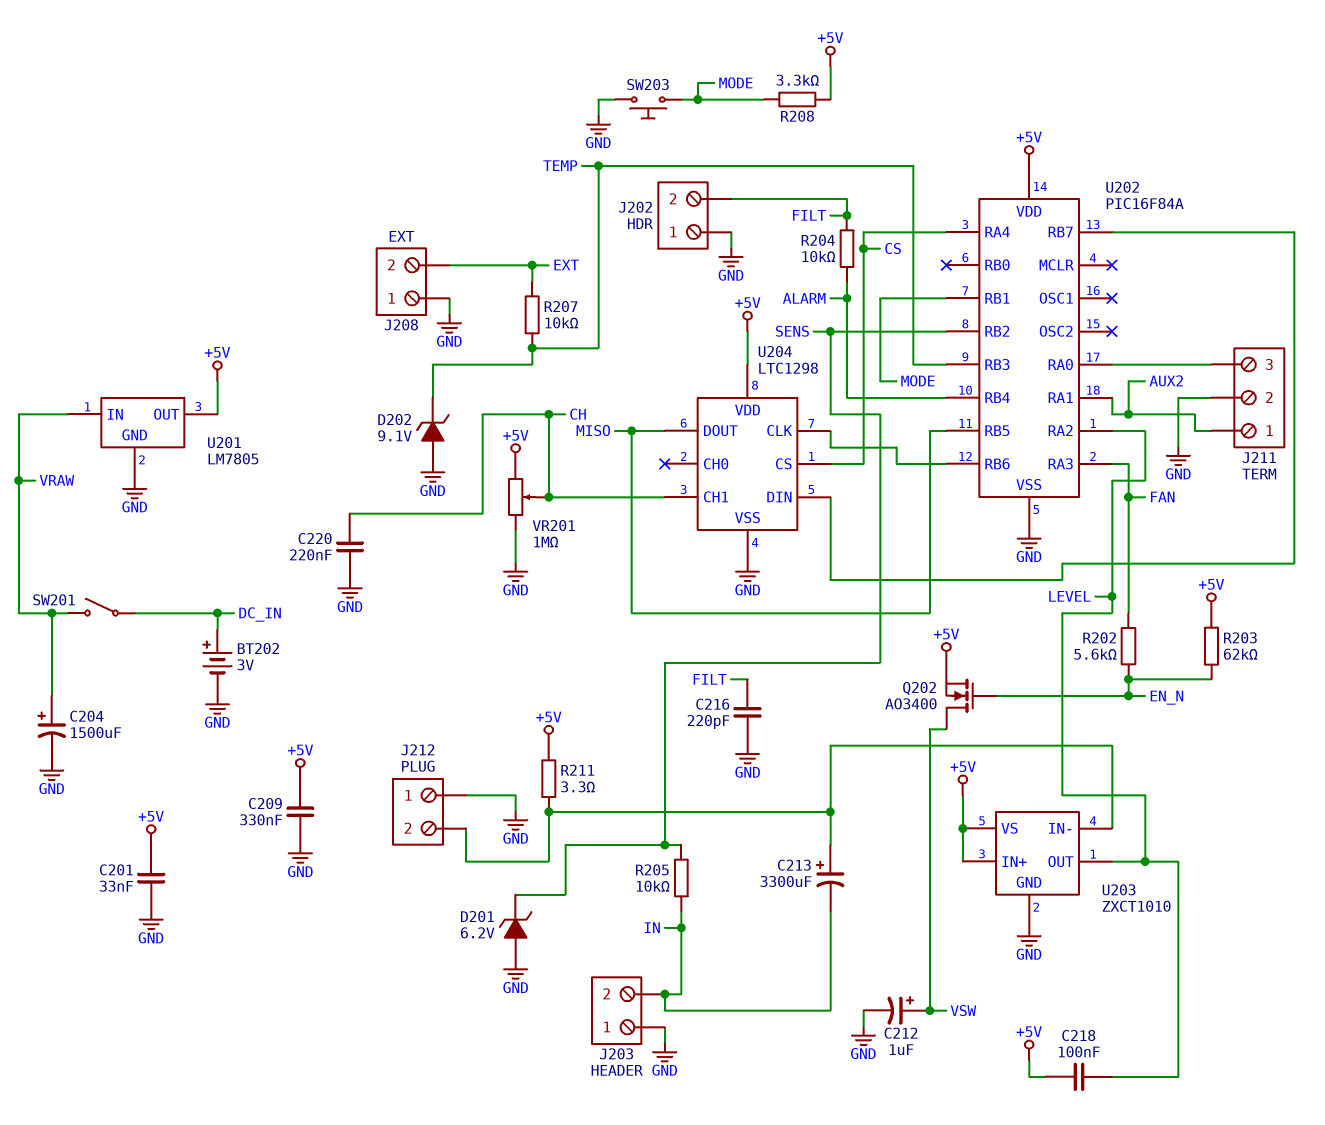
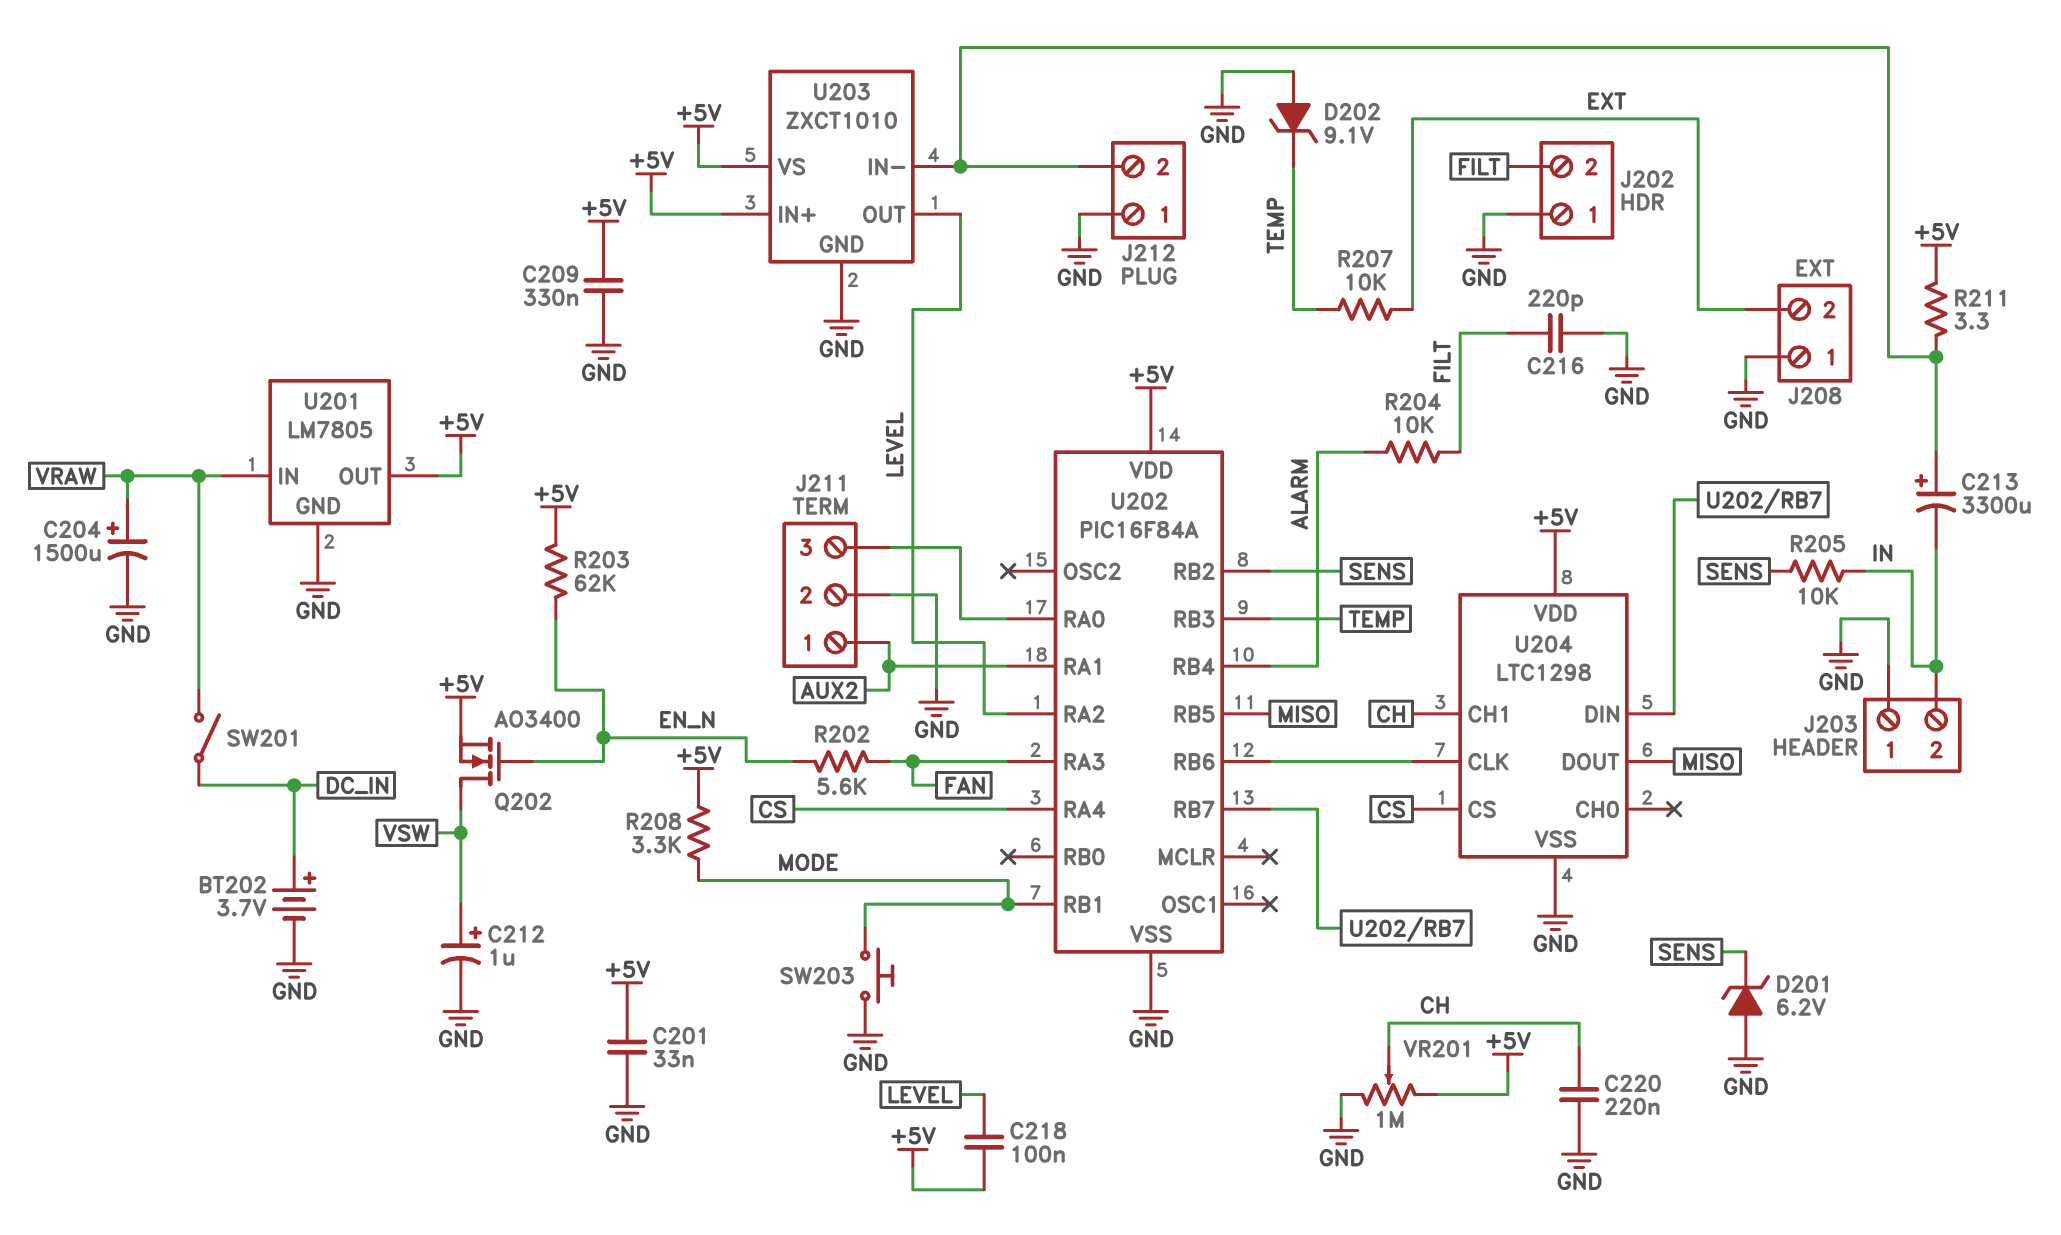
BT202: 3V (plus DC_IN, minus GND) -> 3.7V (plus DC_IN, minus GND)

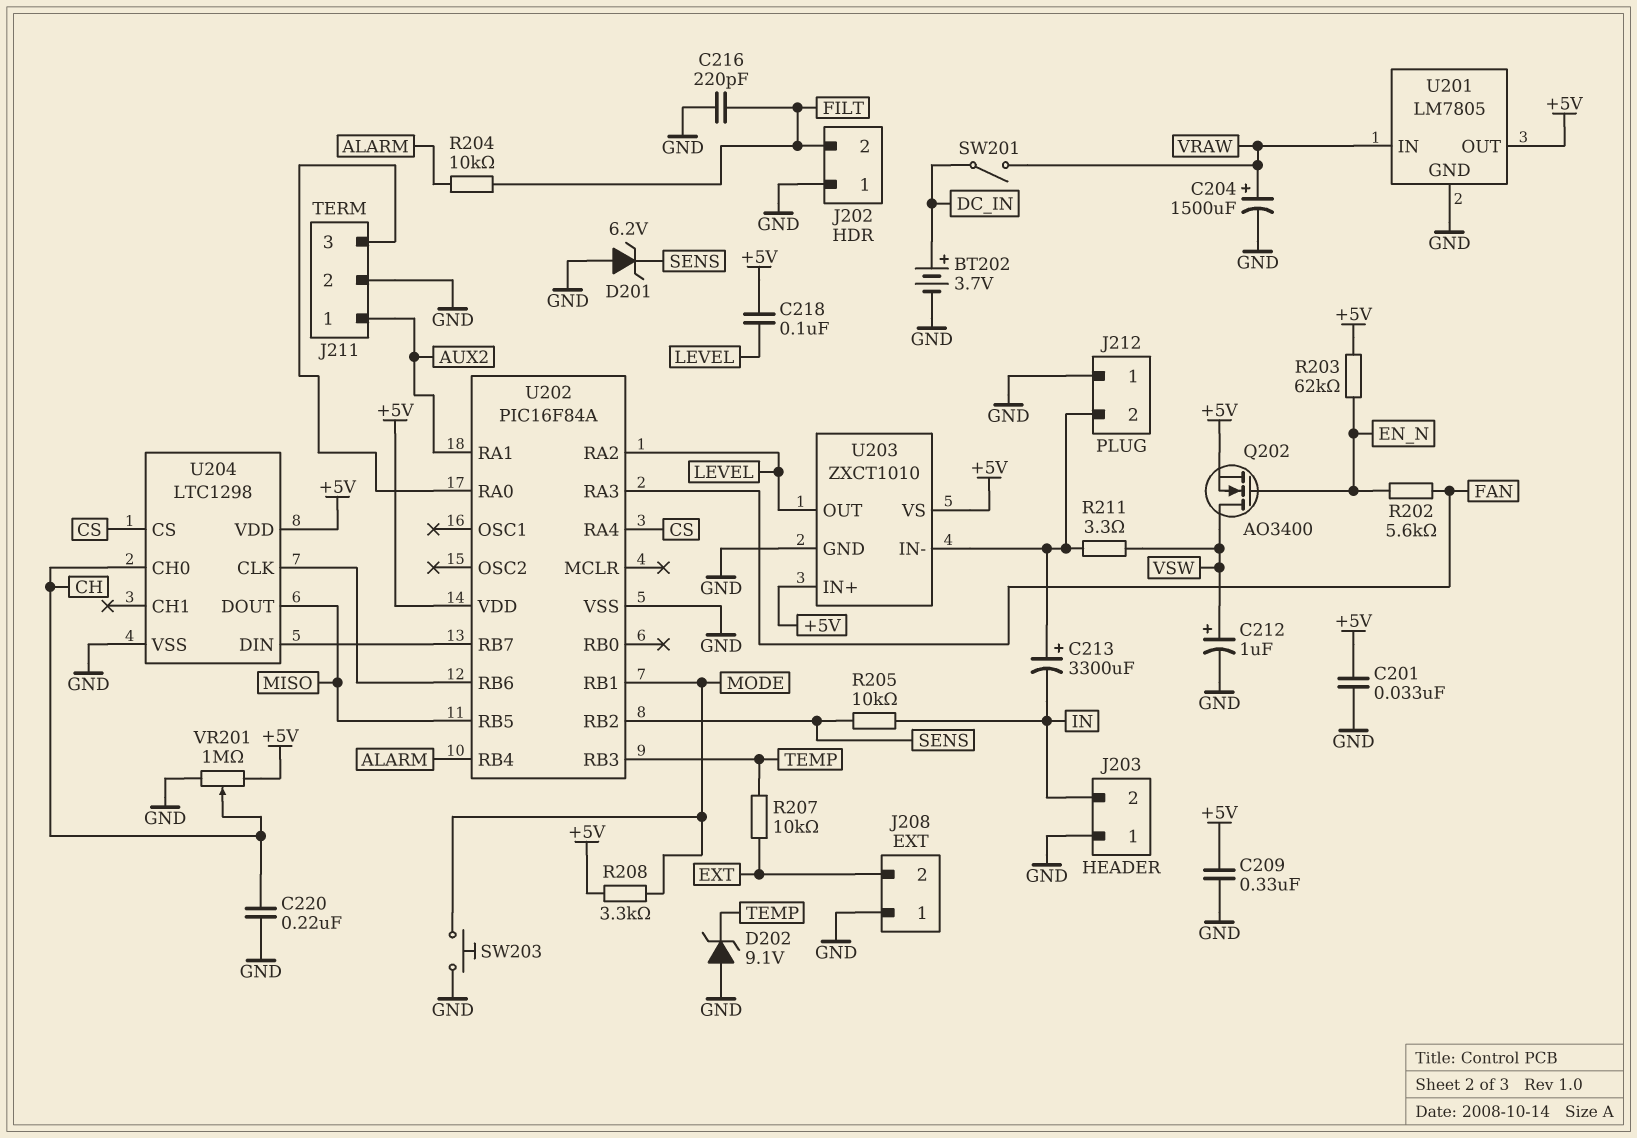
R211: 3.3 (+5V, J212/2) -> 3.3 (J212/2, VSW)
U204 pin CH0: none -> CH
U204 pin CH1: CH -> none

